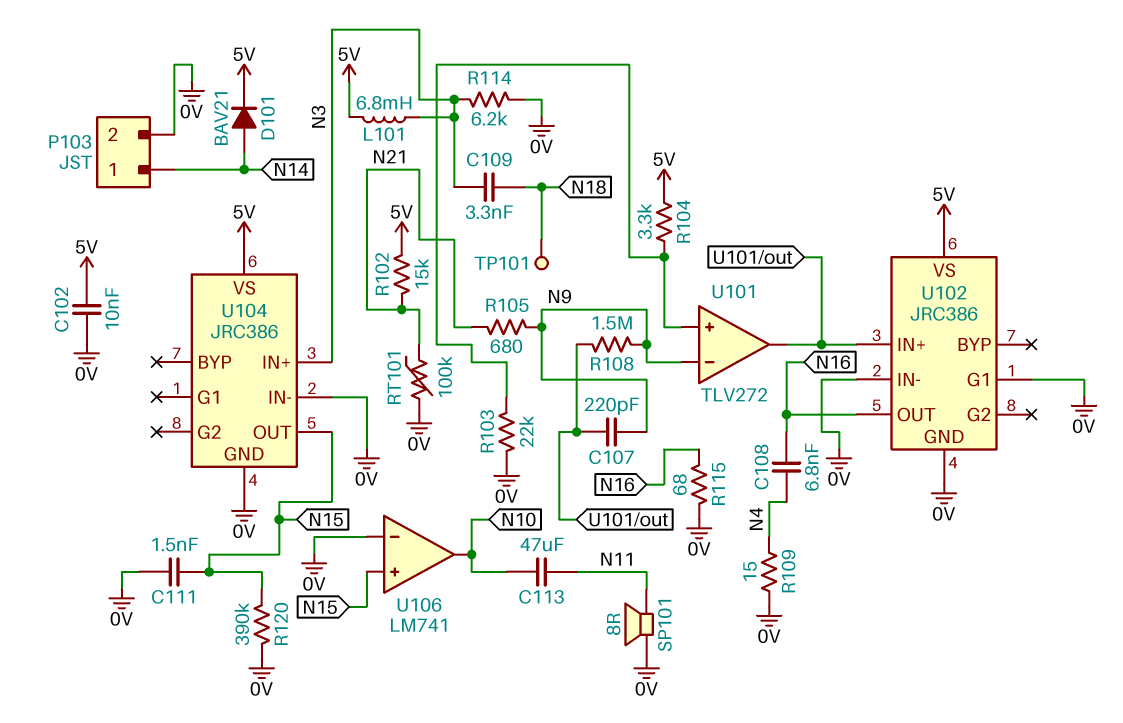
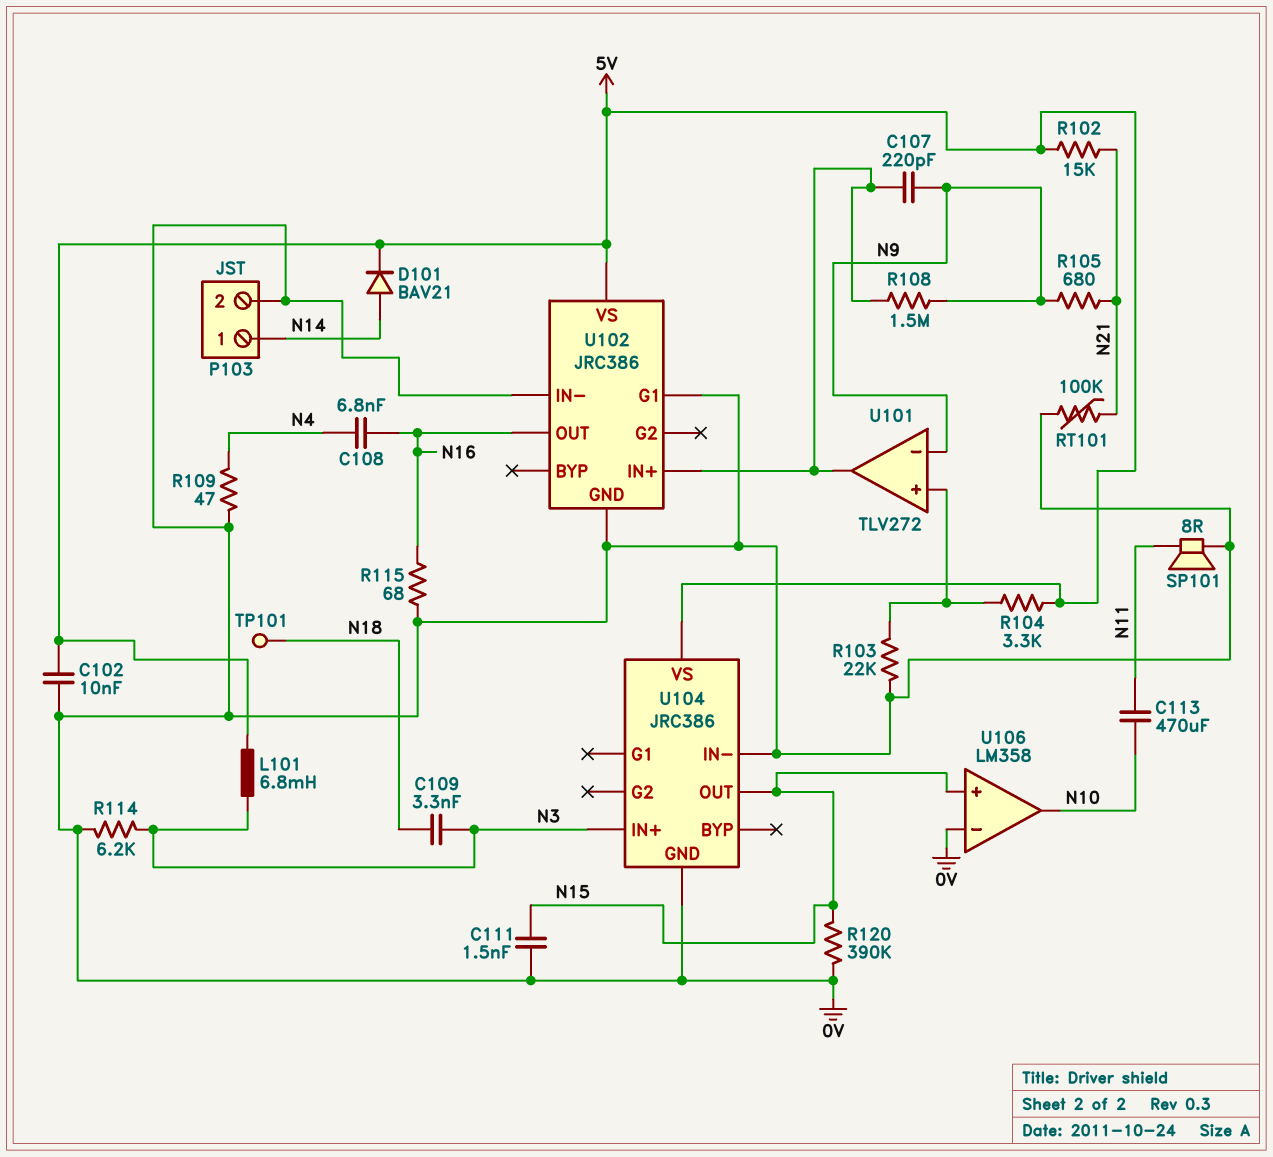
C113: 47uF (N10, N11) -> 470uF (N10, N11)
R109: 15 (0V, N4) -> 47 (0V, N4)
U106: LM741 -> LM358

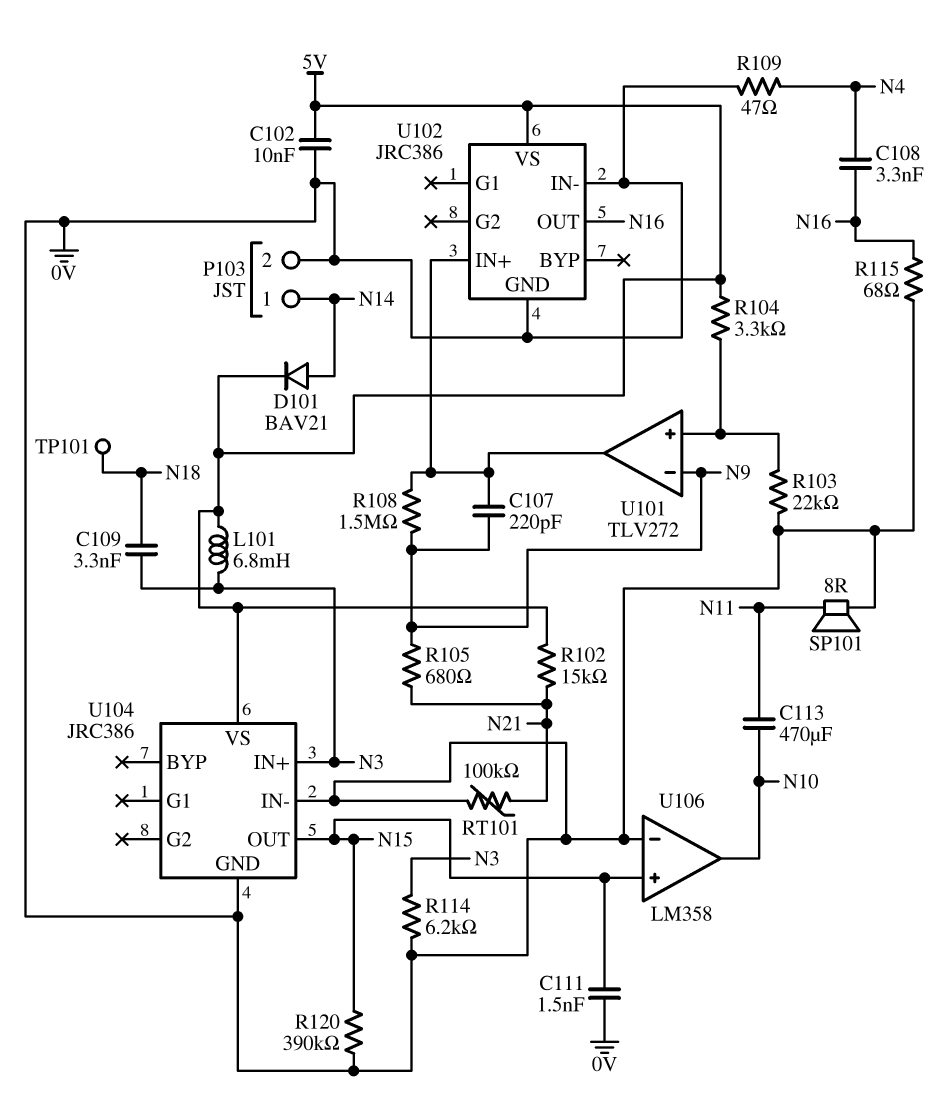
C108: 6.8nF (N4, N16) -> 3.3nF (N4, N16)
U102 pin G1: 0V -> none

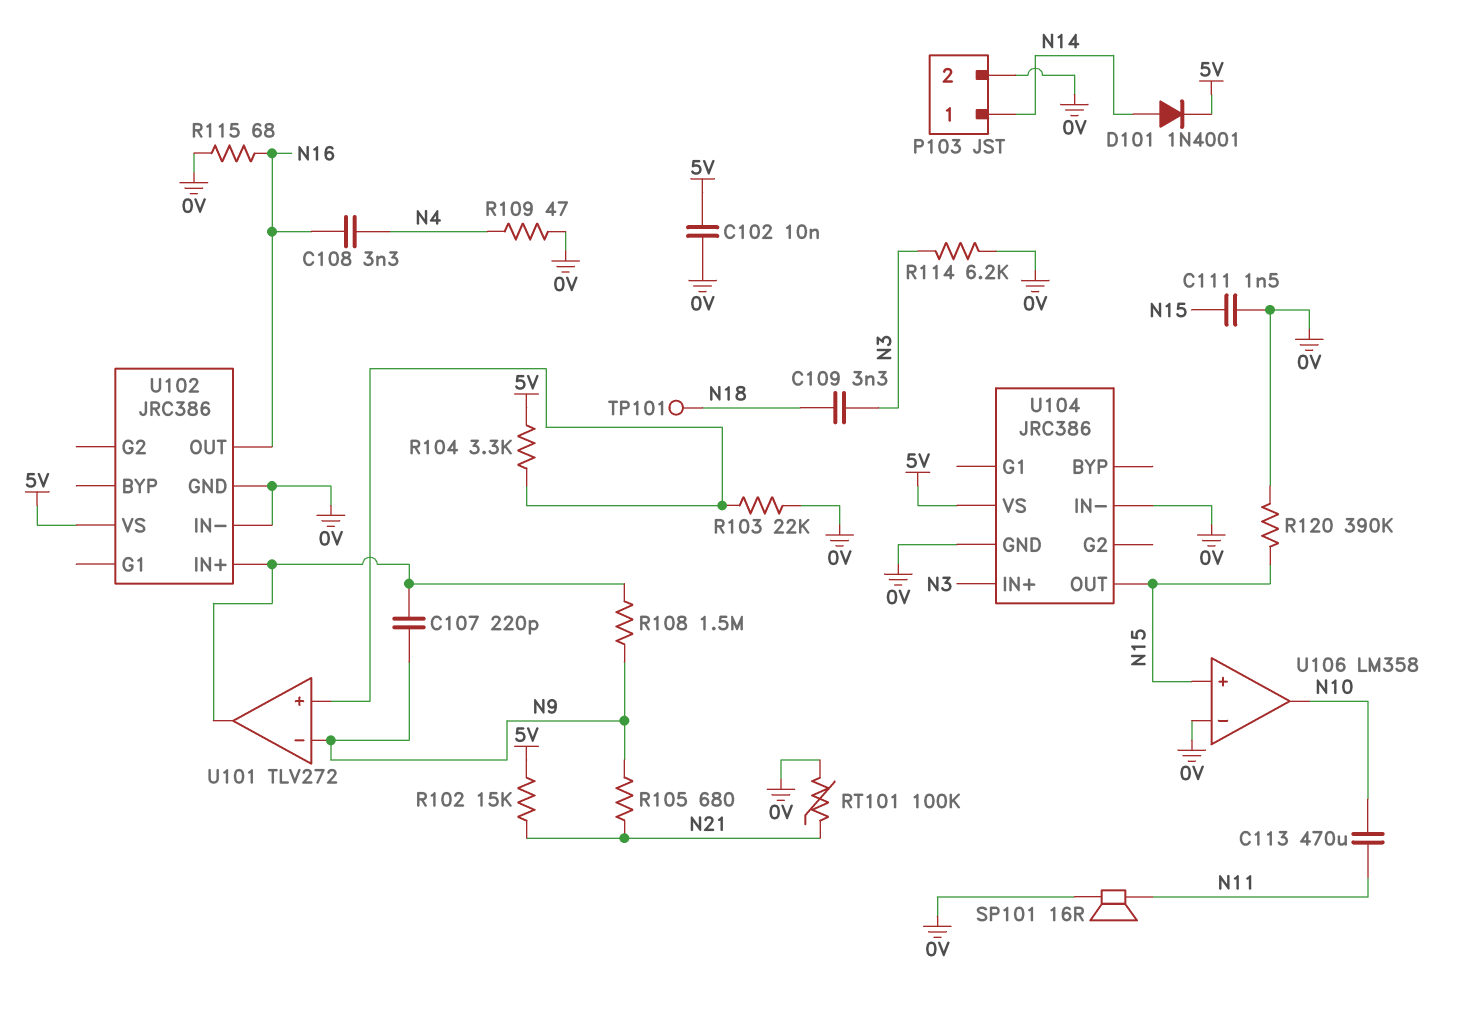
D101: diode BAV21 (A N14, K 5V) -> diode 1N4001 (A N14, K 5V)
L101: 6.8mH (5V, N3) -> none
SP101: speaker 8R (0V, N11) -> speaker 16R (0V, N11)

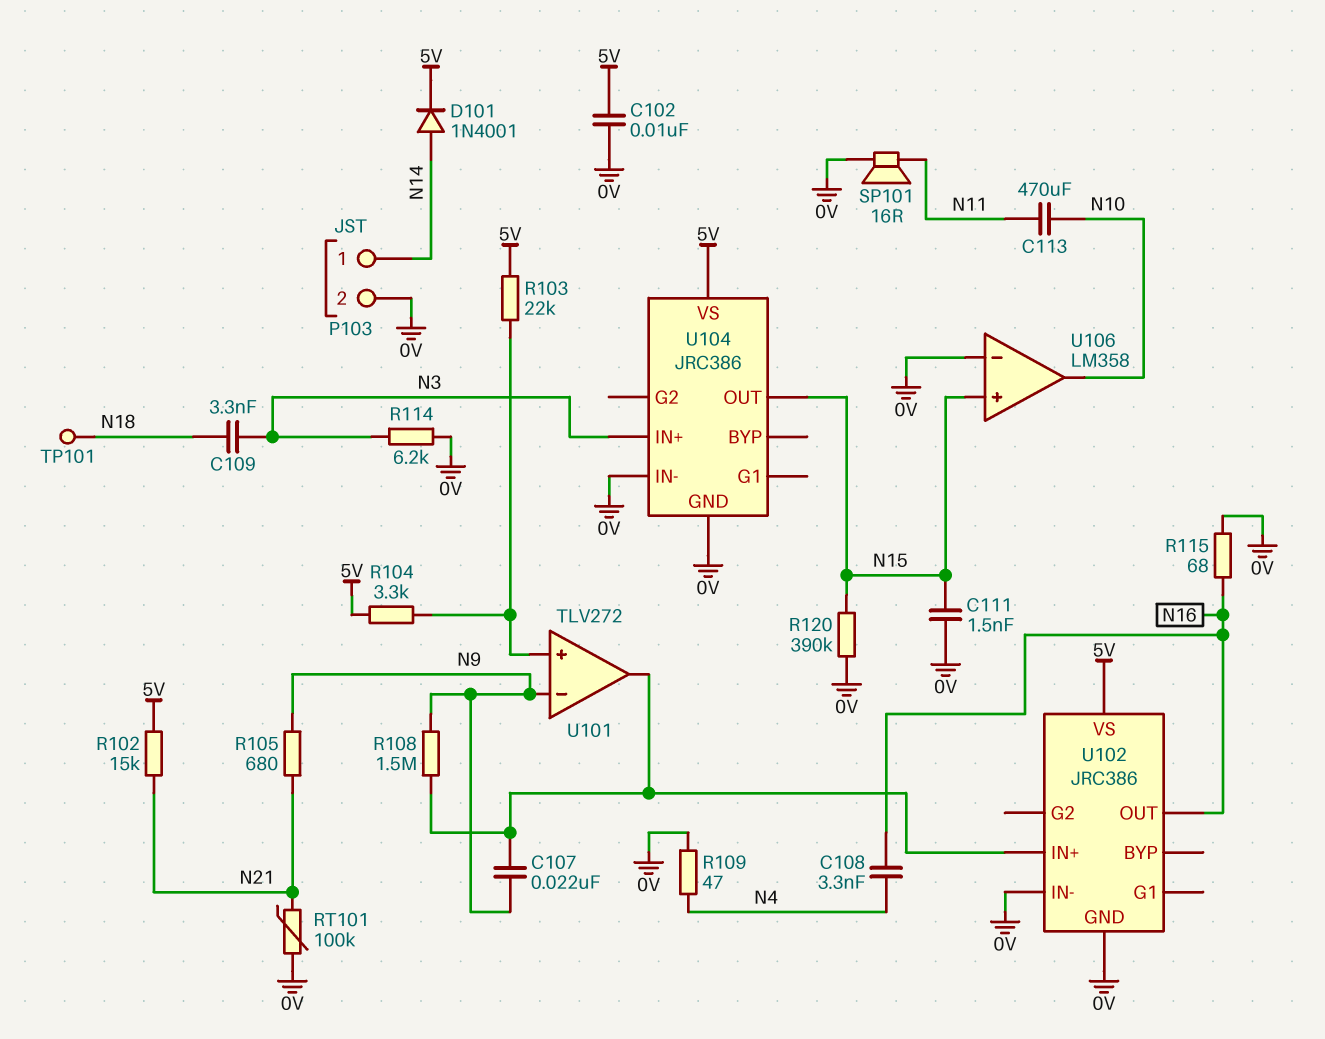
C107: 220pF (N9, U101/out) -> 22nF (N9, U101/out)
R103: 22k (0V, U101/in+) -> 22k (5V, U101/in+)

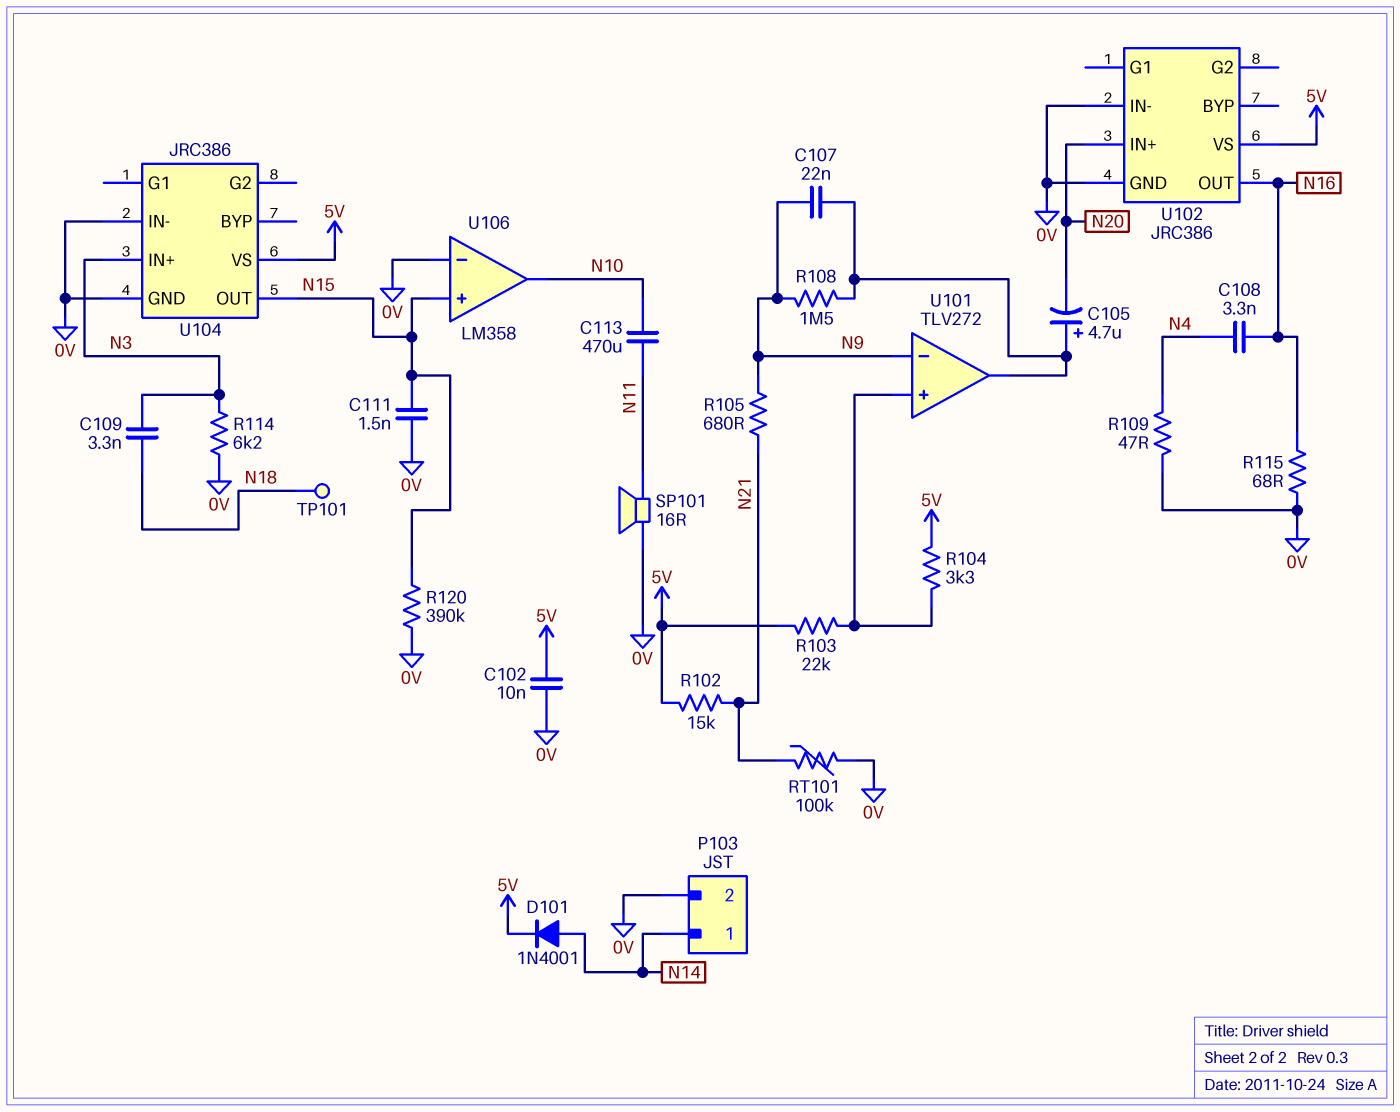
C105: none -> 4.7uF (plus U101/out, minus N20)
U102 pin IN+: U101/out -> N20

